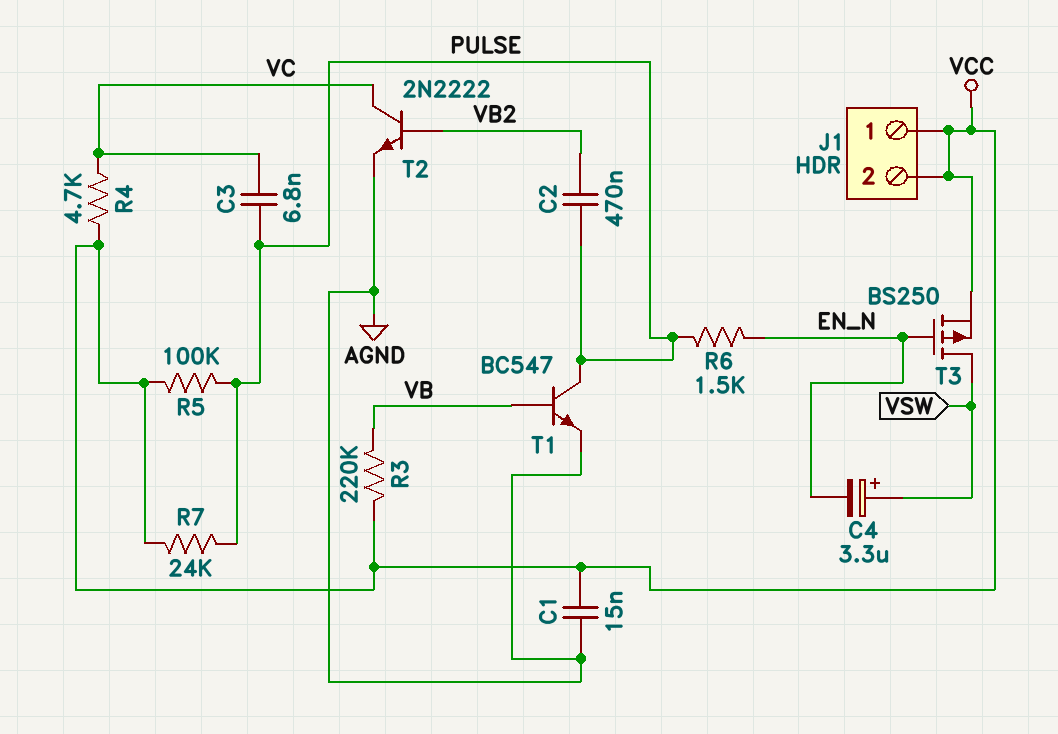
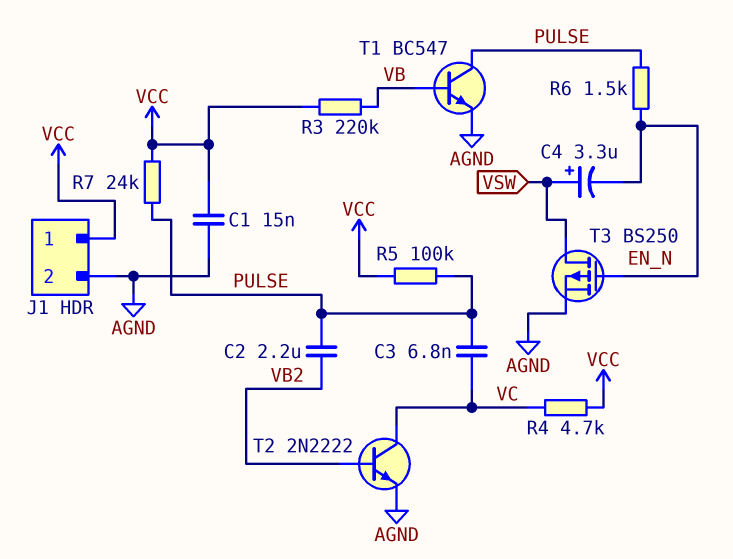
C2: 470nF (PULSE, VB2) -> 2.2uF (PULSE, VB2)
J1 pin 2: VCC -> AGND
T3: PMOS BS250 (G EN_N, D VSW, S VCC) -> PMOS BS250 (G EN_N, D VSW, S AGND)

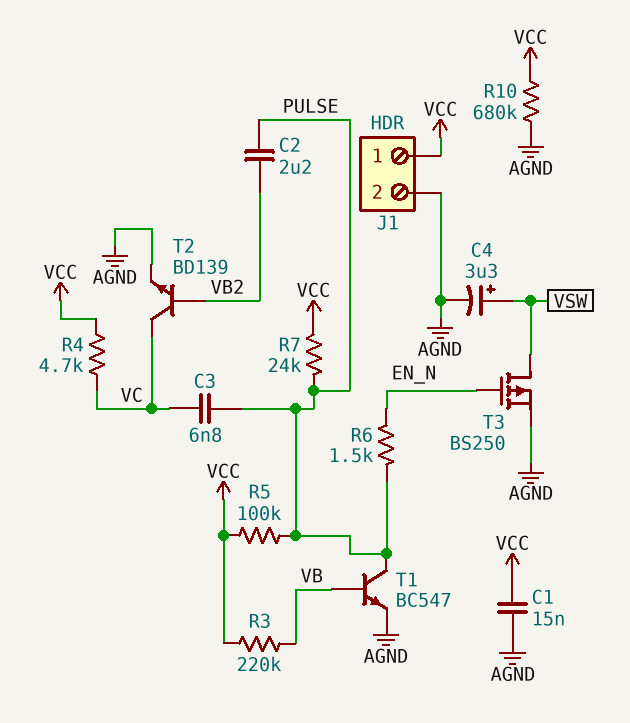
C4: 3.3uF (plus VSW, minus EN_N) -> 3.3uF (plus VSW, minus AGND)
R10: none -> 680k (AGND, VCC)
T2: NPN 2N2222 (B VB2, C VC, E AGND) -> NPN BD139 (B VB2, C VC, E AGND)

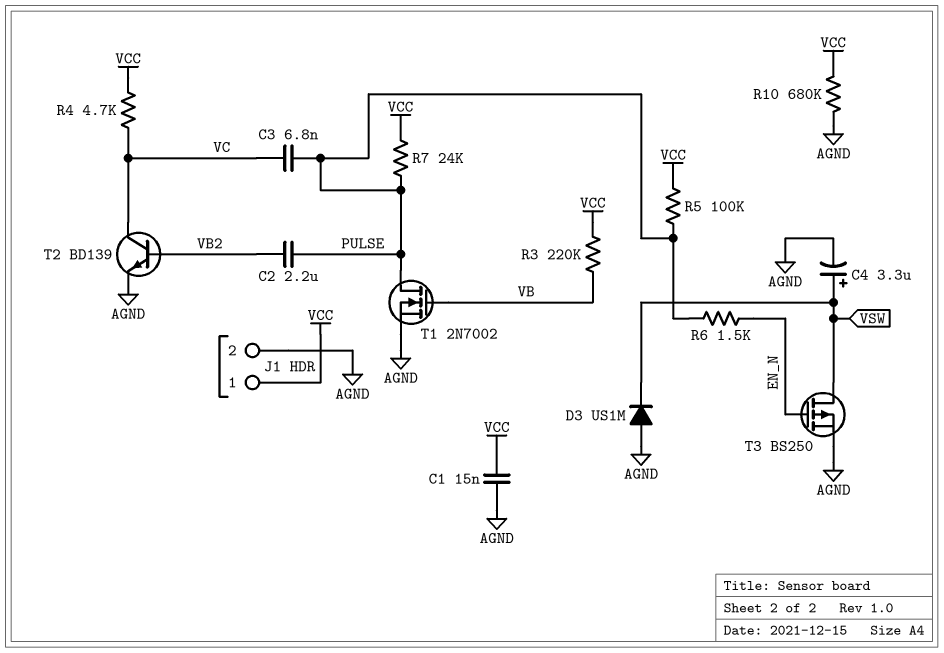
D3: none -> diode US1M (A AGND, K VSW)
T1: NPN BC547 (B VB, C PULSE, E AGND) -> NMOS 2N7002 (G VB, D PULSE, S AGND)

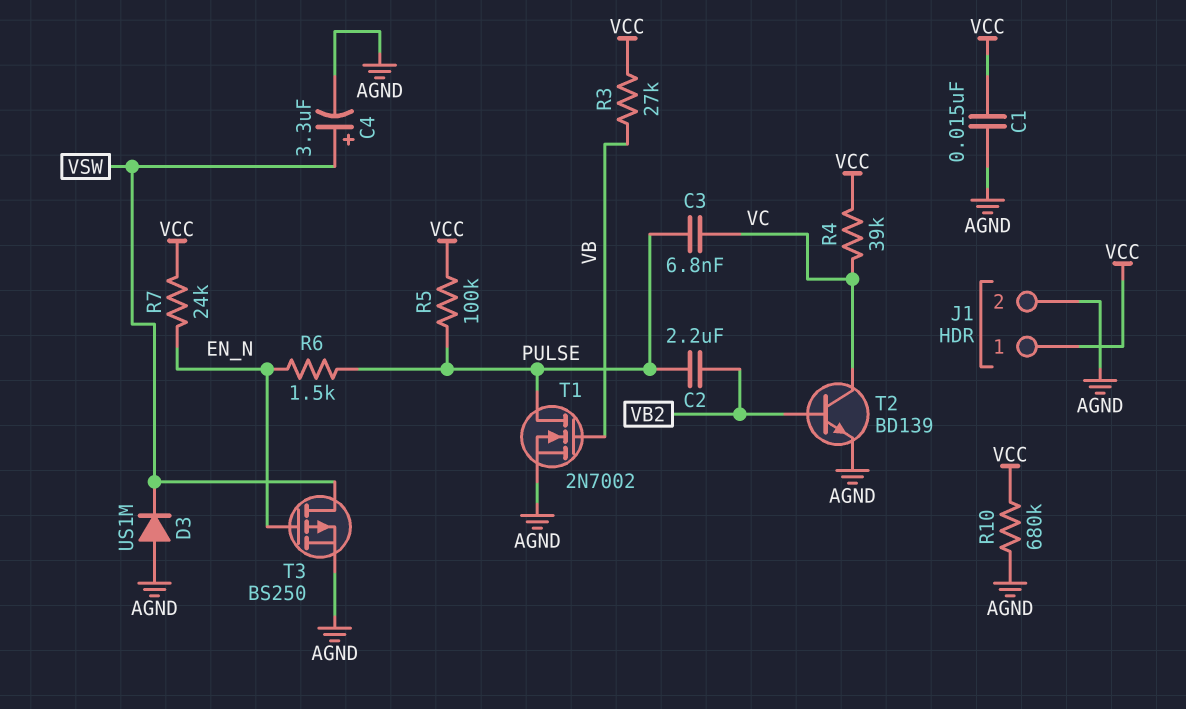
R3: 220k (VB, VCC) -> 27k (VB, VCC)
R4: 4.7k (VC, VCC) -> 39k (VC, VCC)
R7: 24k (PULSE, VCC) -> 24k (EN_N, VCC)

